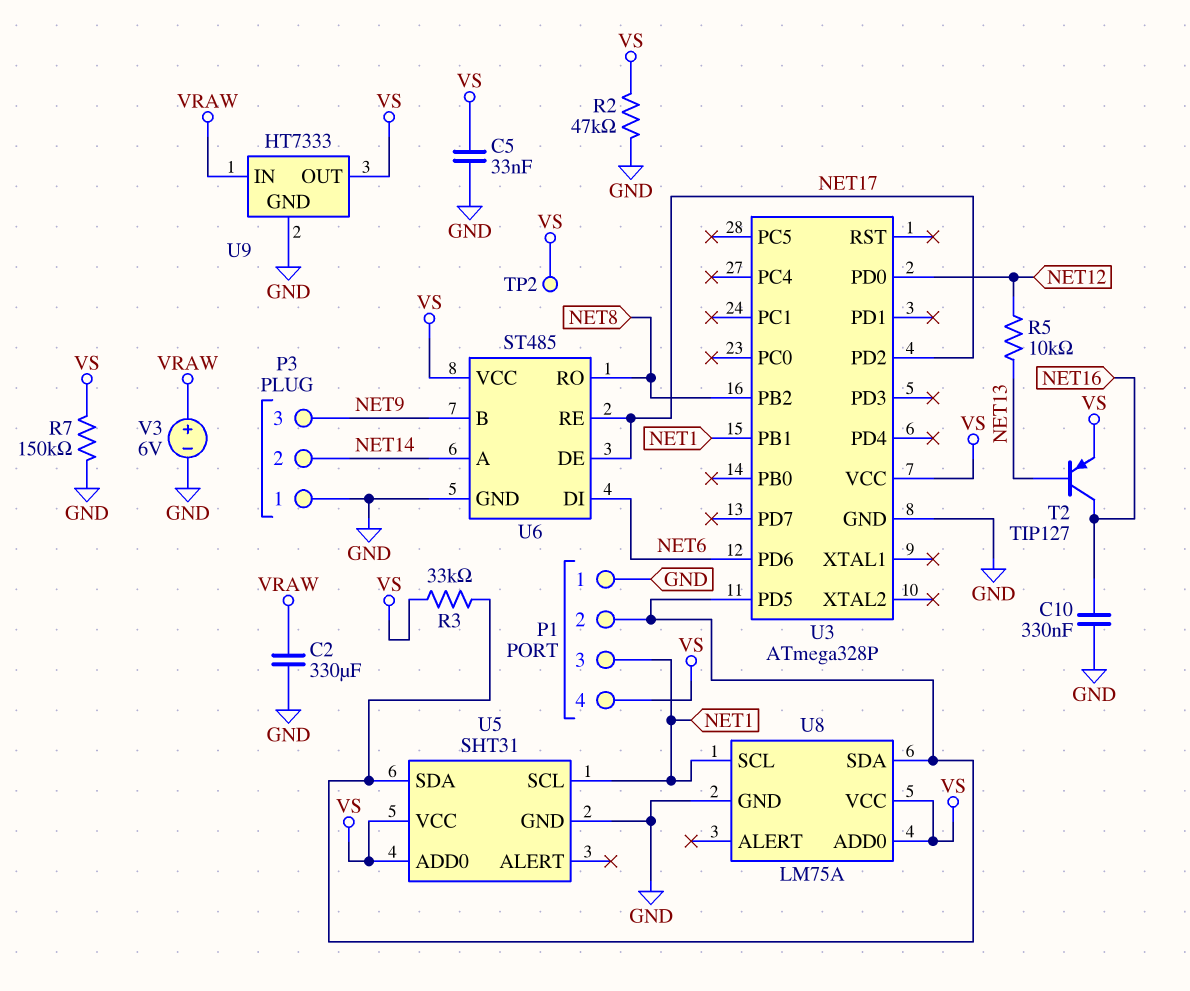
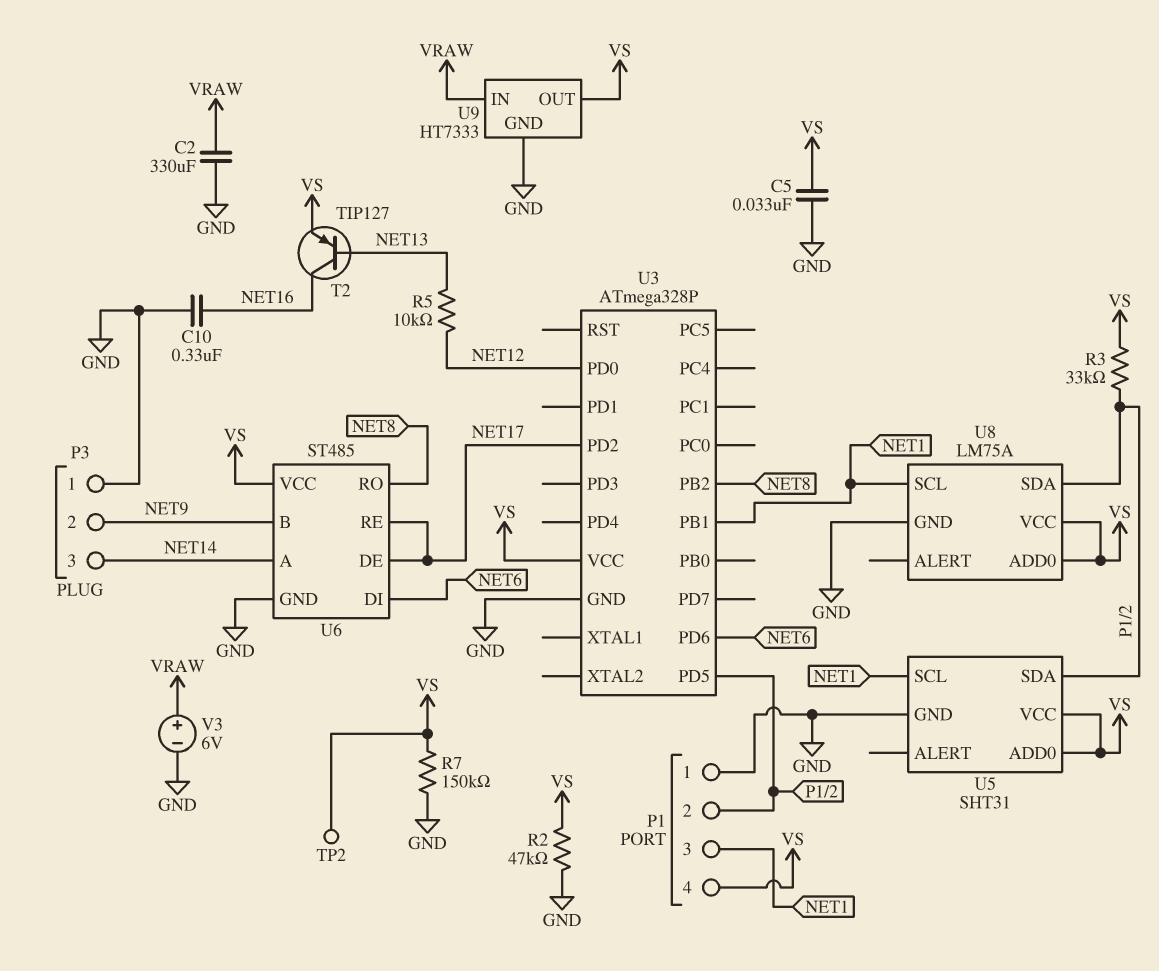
P3 pin 2: NET14 -> NET9
P3 pin 3: NET9 -> NET14

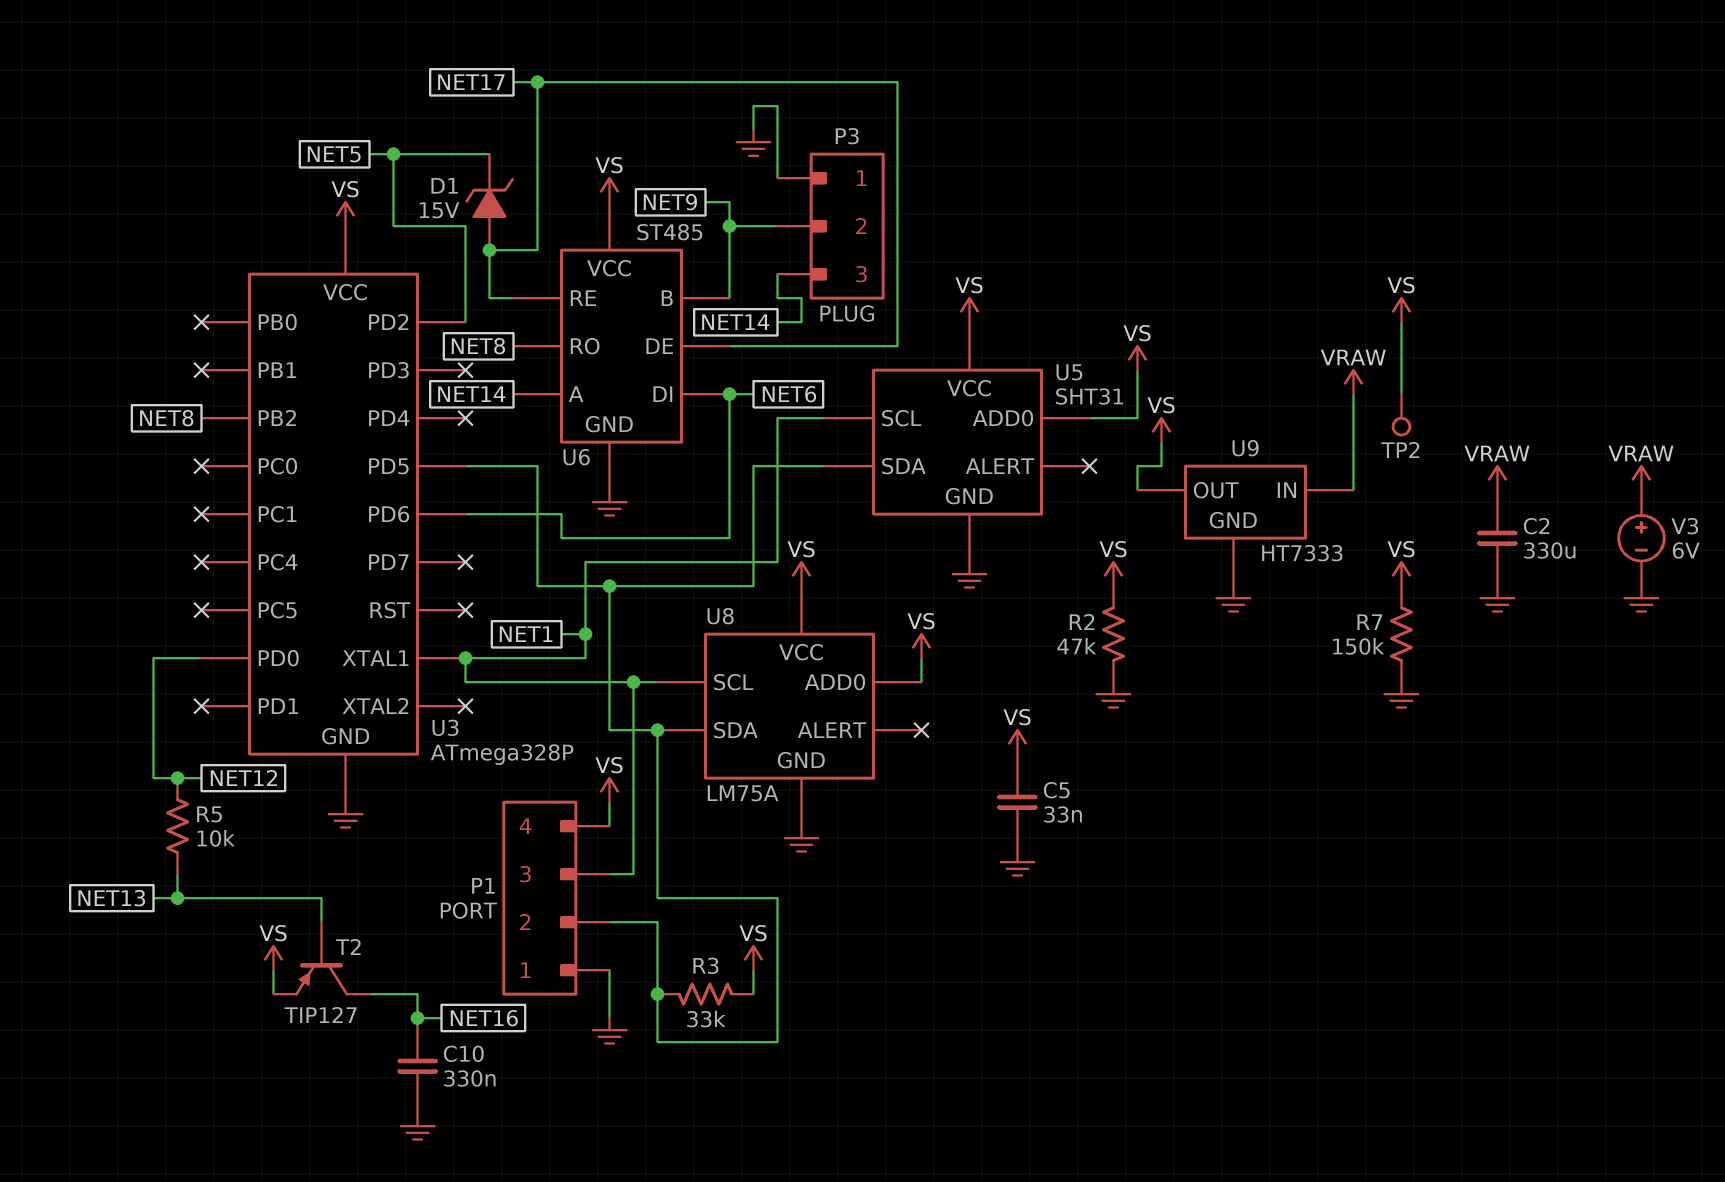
D1: none -> zener 15V (A NET17, K NET5)
U3 pin PB1: NET1 -> none
U3 pin PD2: NET17 -> NET5
U3 pin XTAL1: none -> NET1

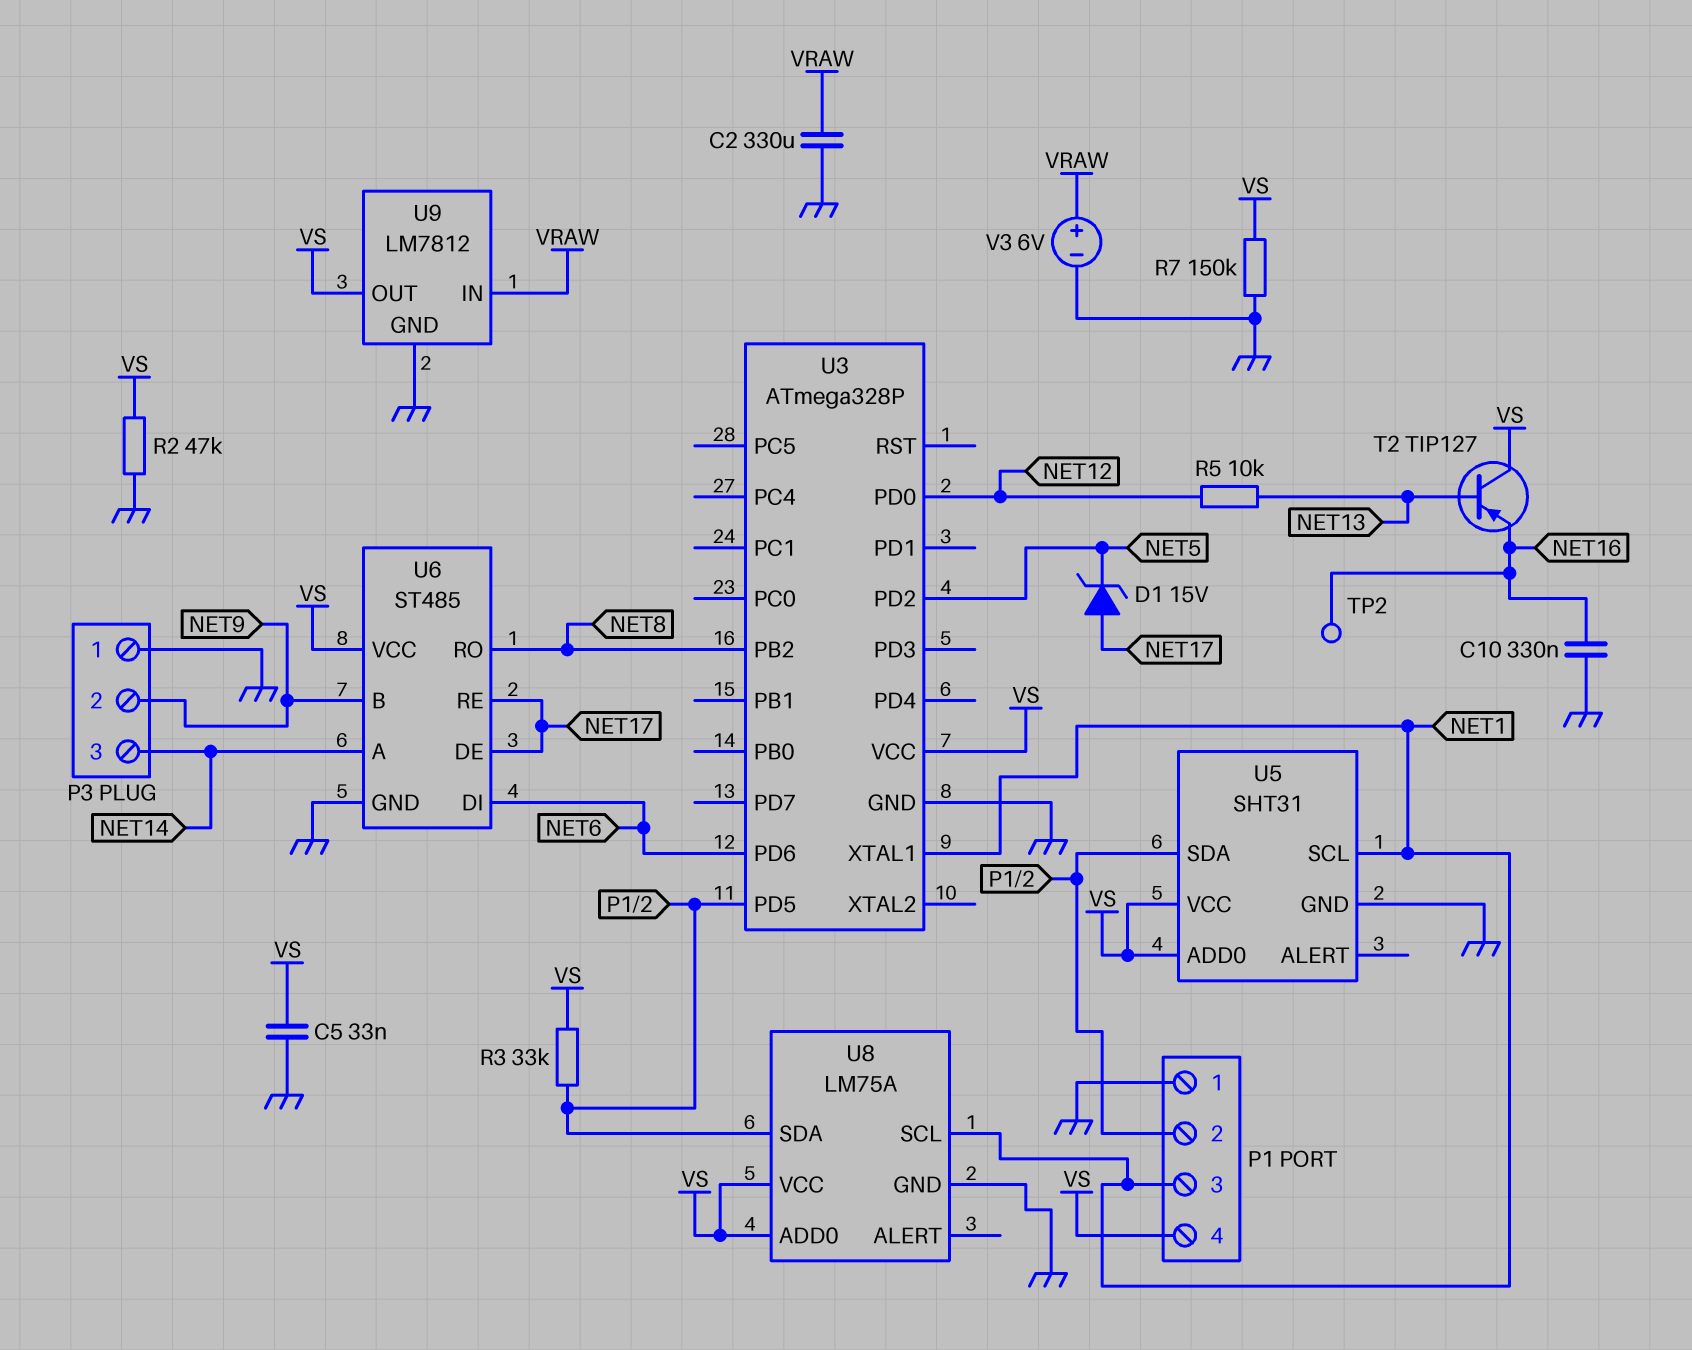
T2: PNP TIP127 (B NET13, C NET16, E VS) -> PNP TIP127 (B NET13, C VS, E NET16)
TP2: test point (VS) -> test point (NET16)
U9: HT7333 -> LM7812

